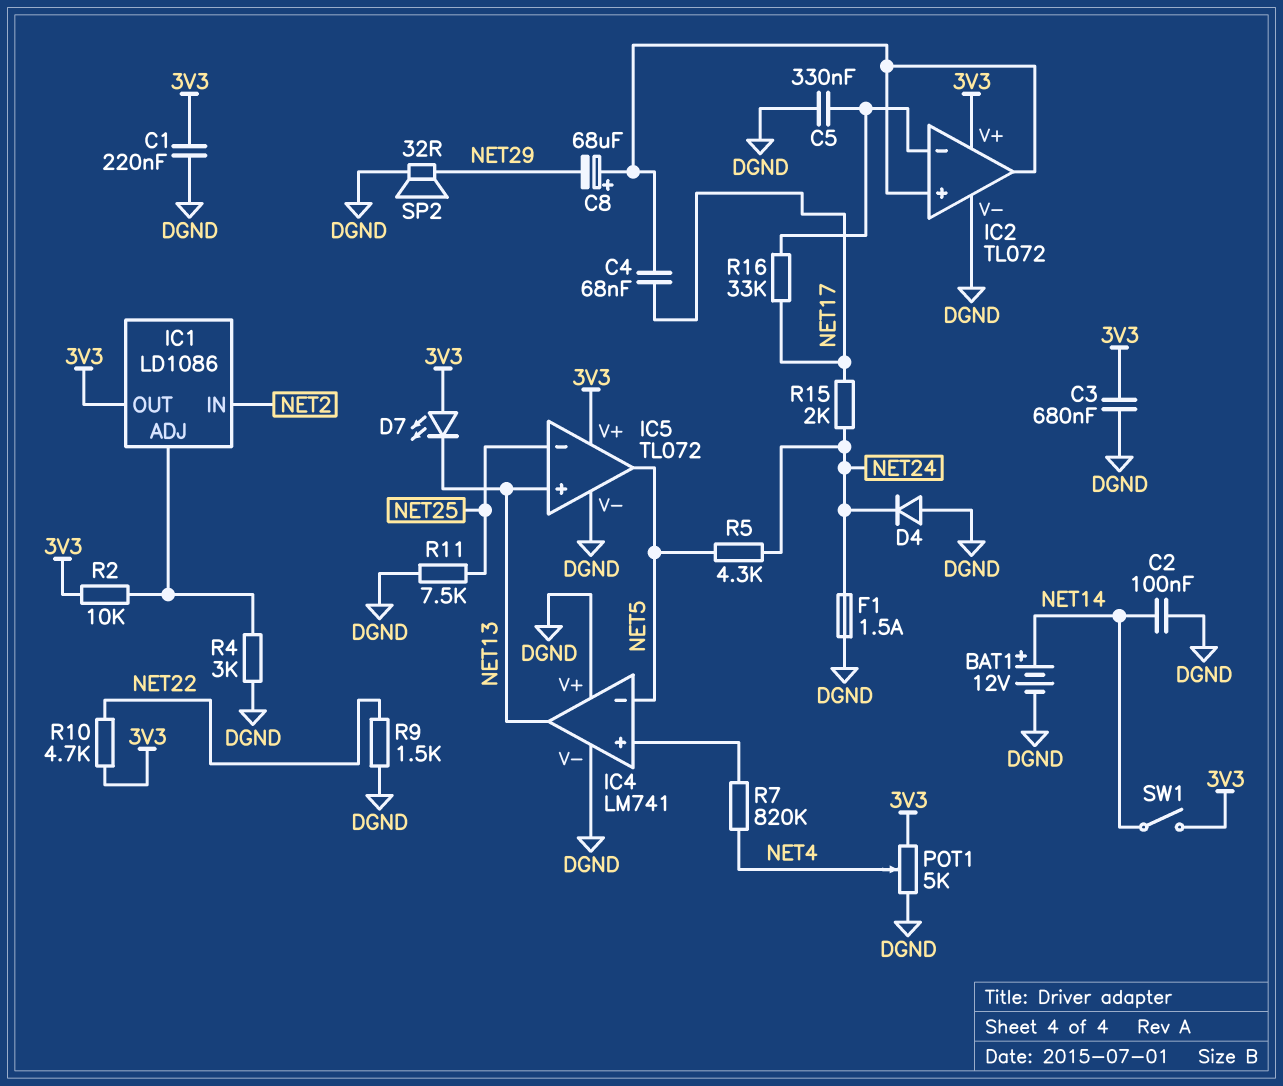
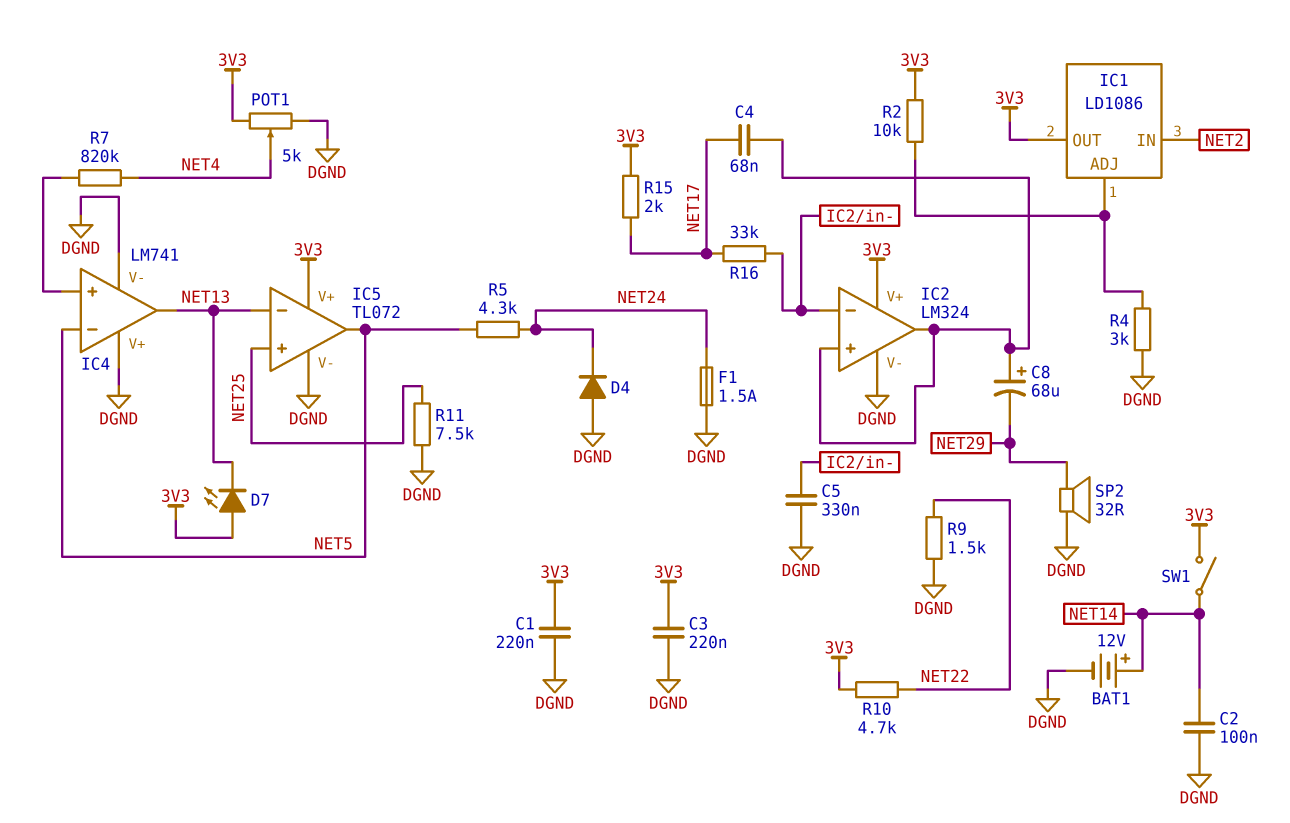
C3: 680nF (3V3, DGND) -> 220nF (3V3, DGND)
IC2: TL072 -> LM324
IC5 pin in+: NET13 -> NET25
IC5 pin in-: NET25 -> NET13
R15: 2k (NET17, NET24) -> 2k (3V3, NET17)

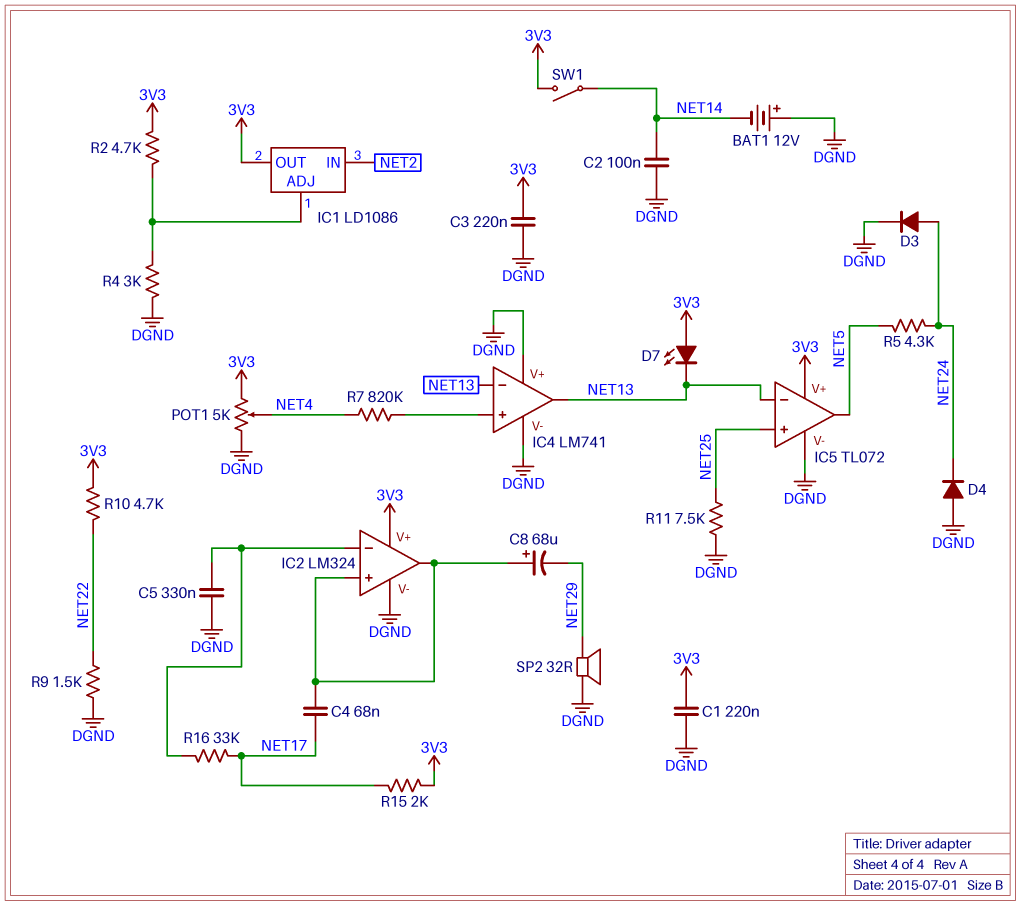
BAT1: 12V (plus NET14, minus DGND) -> 12V (plus DGND, minus NET14)
D3: none -> diode (A NET24, K DGND)
F1: 1.5A (DGND, NET24) -> none
IC4 pin in-: NET5 -> NET13
R2: 10k (3V3, IC1/ADJ) -> 4.7k (3V3, IC1/ADJ)

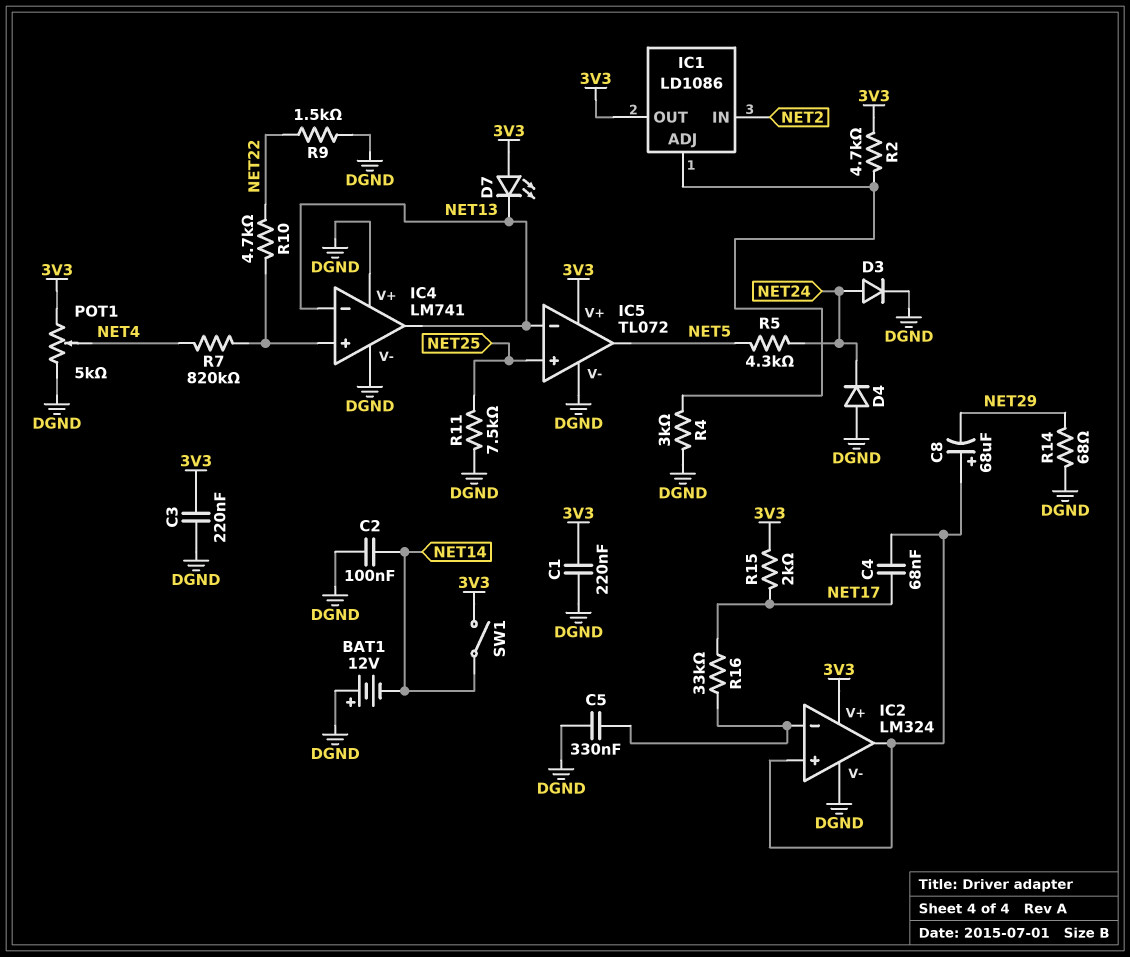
R10: 4.7k (3V3, NET22) -> 4.7k (IC4/in+, NET22)
R14: none -> 68 (DGND, NET29)
SP2: speaker 32R (DGND, NET29) -> none

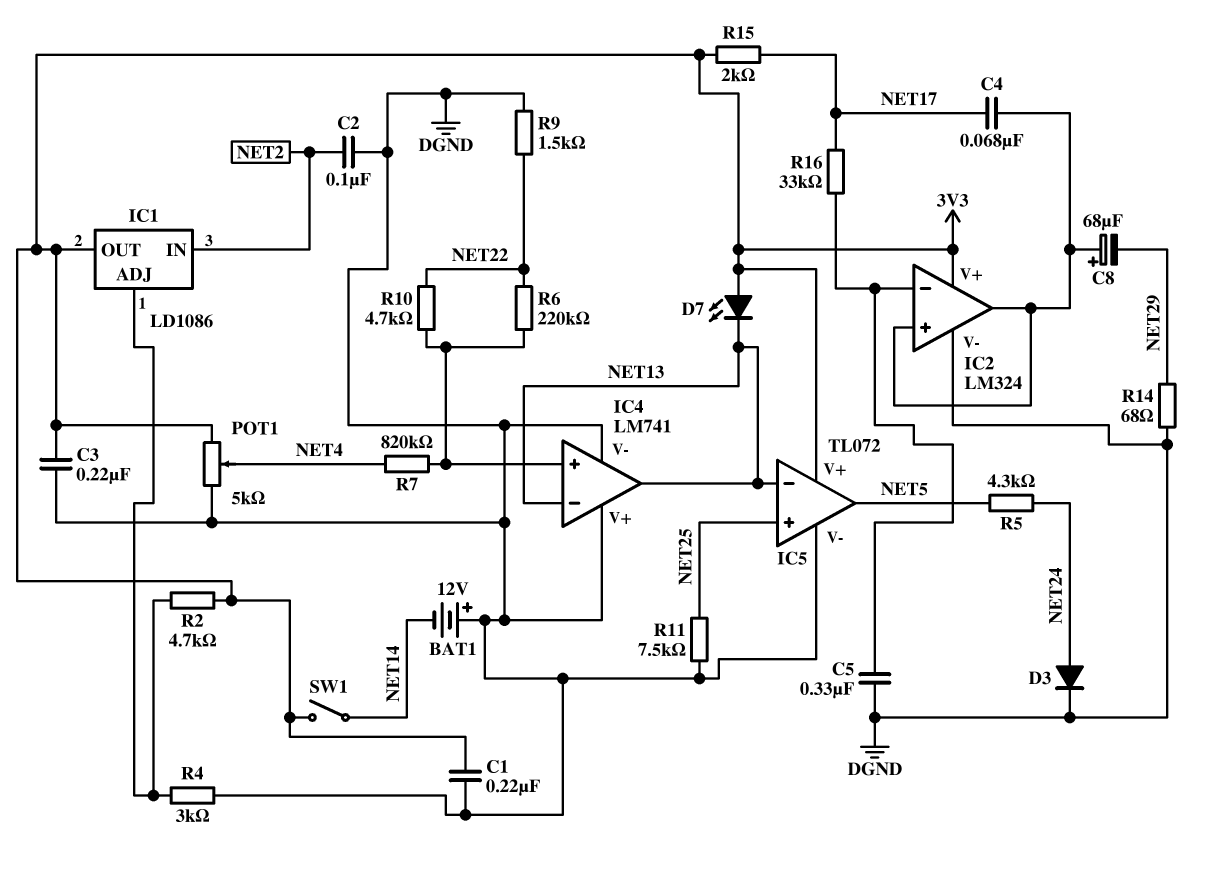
C2: 100nF (DGND, NET14) -> 100nF (DGND, NET2)
D4: diode (A DGND, K NET24) -> none
R6: none -> 220k (IC4/in+, NET22)

